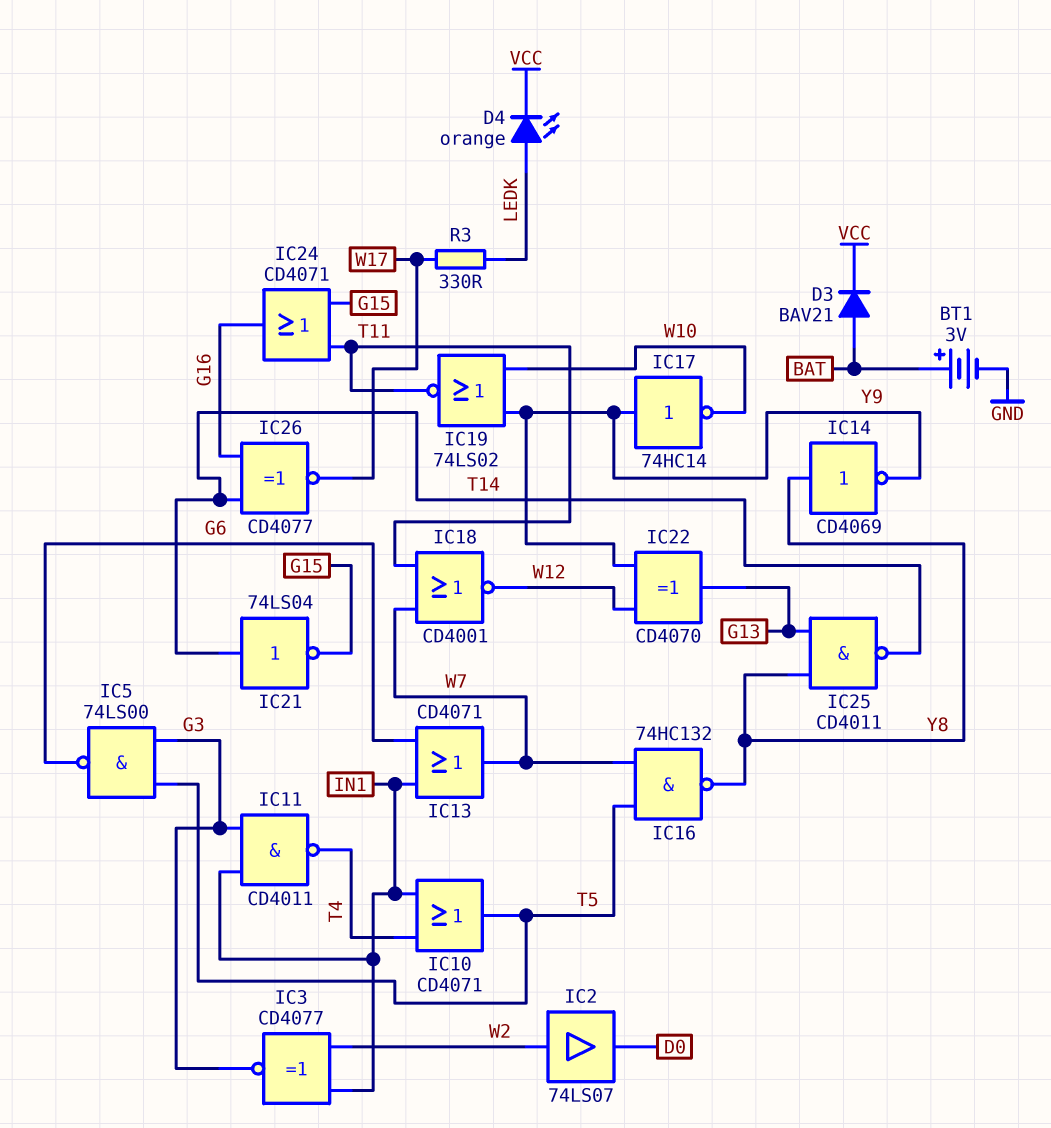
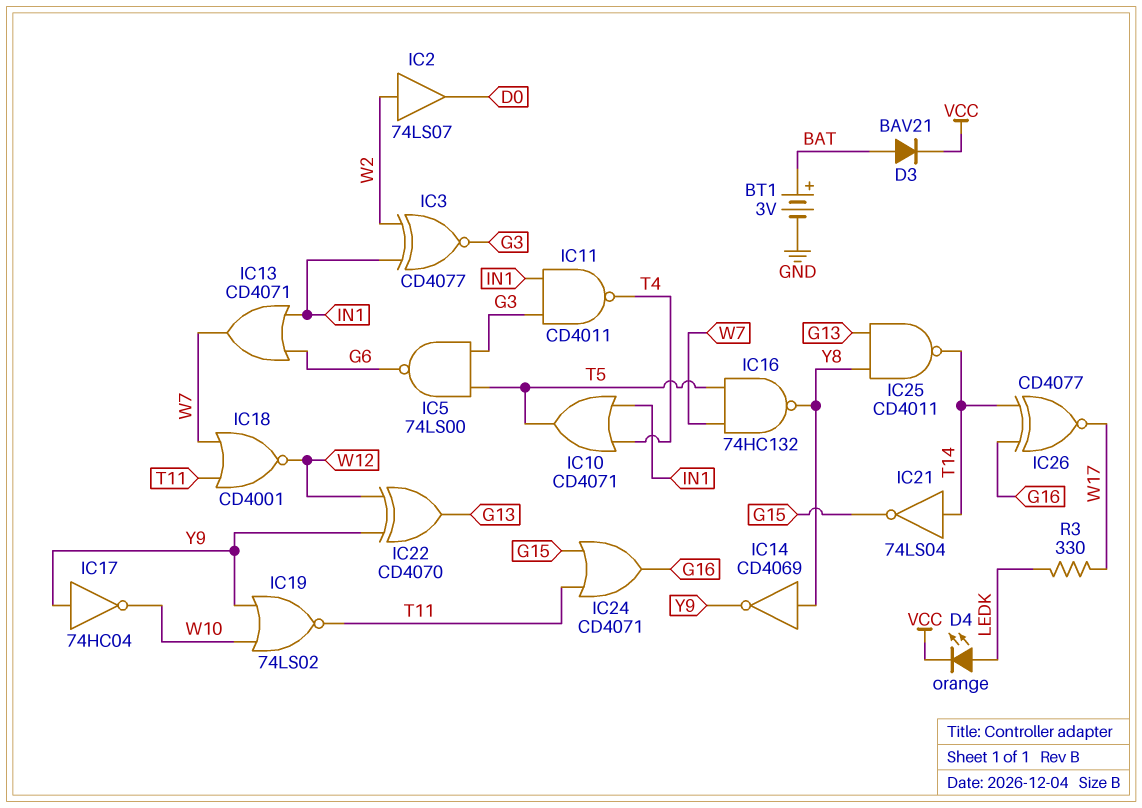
IC17: NOT 74HC14 (in Y9, out W10) -> NOT 74HC04 (in Y9, out W10)

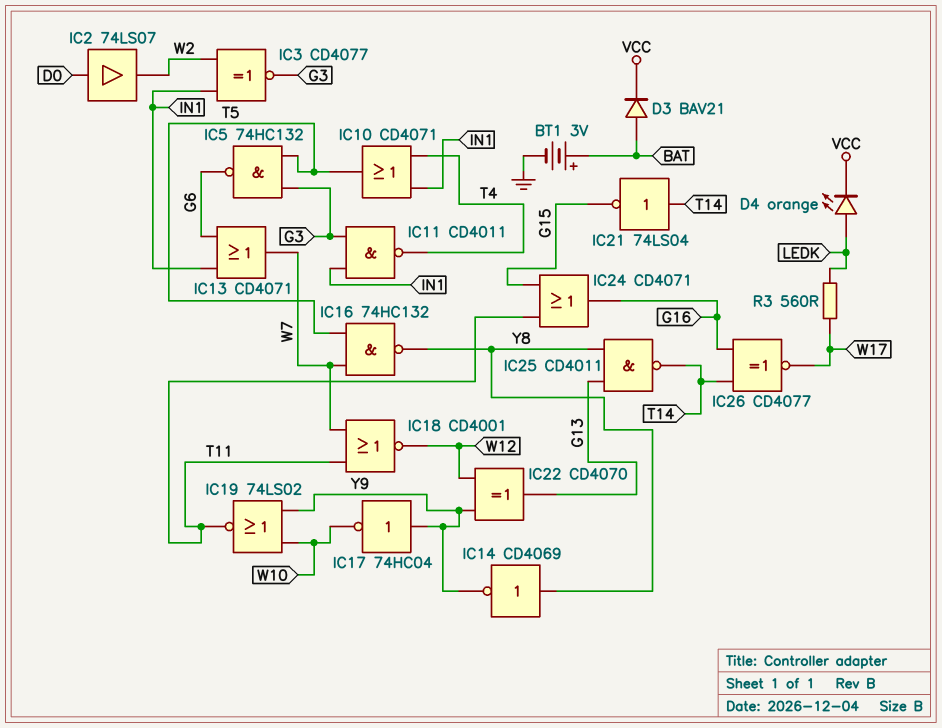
IC2: buffer 74LS07 (in W2, out D0) -> buffer 74LS07 (in D0, out W2)
IC5: NAND 74LS00 (in G3, in T5, out G6) -> NAND 74HC132 (in G3, in T5, out G6)
R3: 330 (LEDK, W17) -> 560 (LEDK, W17)

